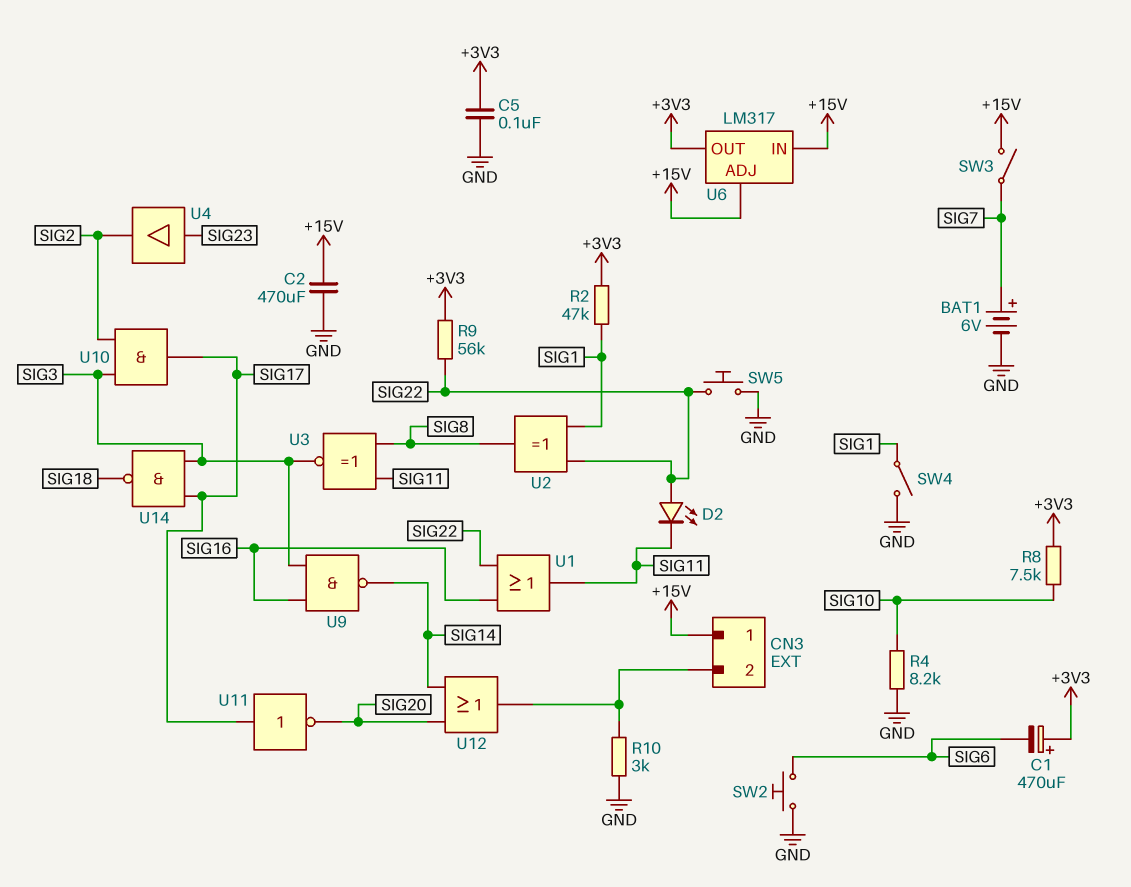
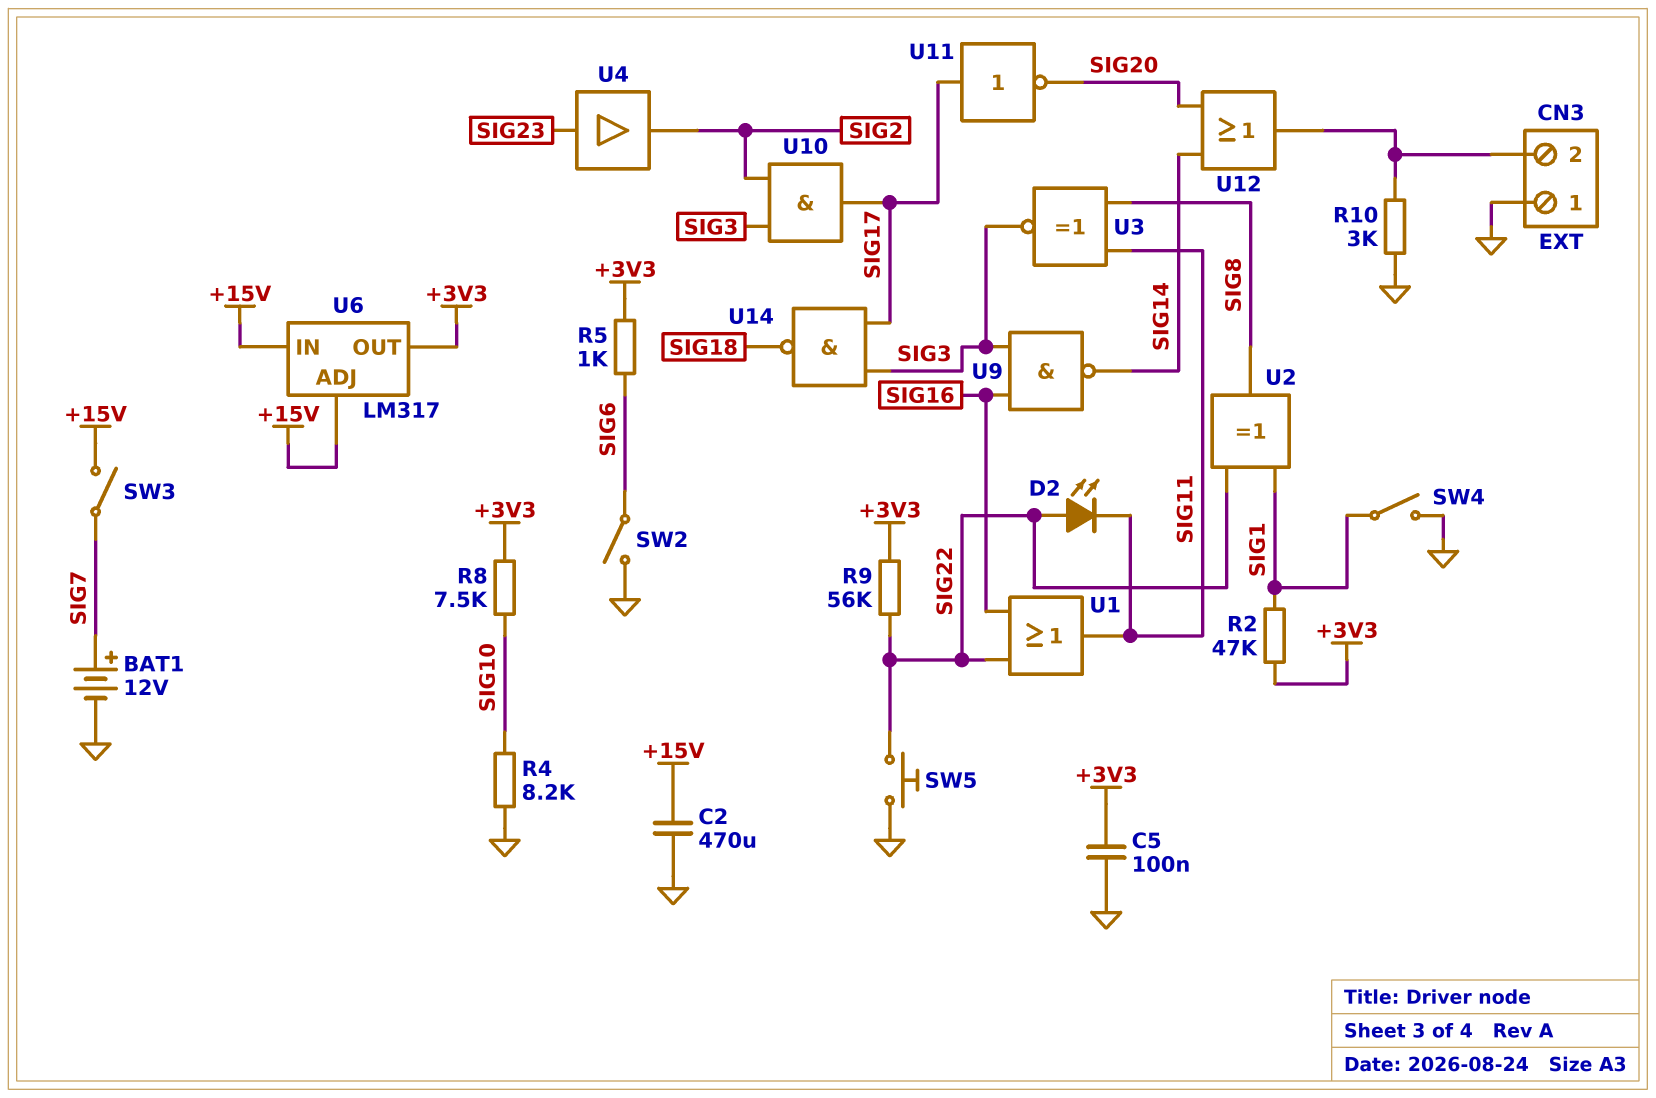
BAT1: 6V (plus SIG7, minus GND) -> 12V (plus SIG7, minus GND)
C1: 470uF (plus +3V3, minus SIG6) -> none
CN3 pin 1: +15V -> GND
R5: none -> 1k (+3V3, SIG6)
SW2: button (GND, SIG6) -> switch (GND, SIG6)

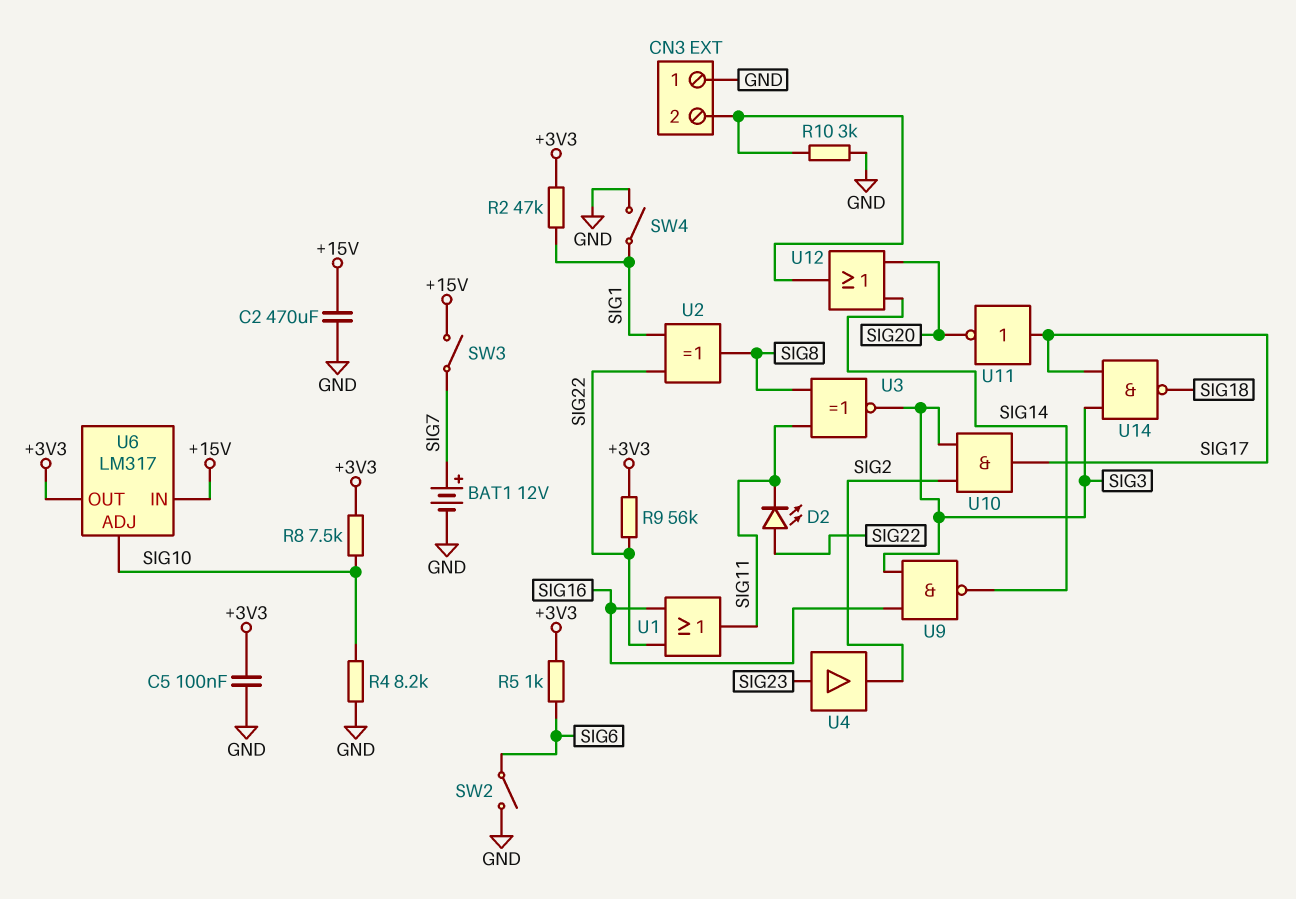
SW5: button (GND, SIG22) -> none
U6 pin ADJ: +15V -> SIG10

